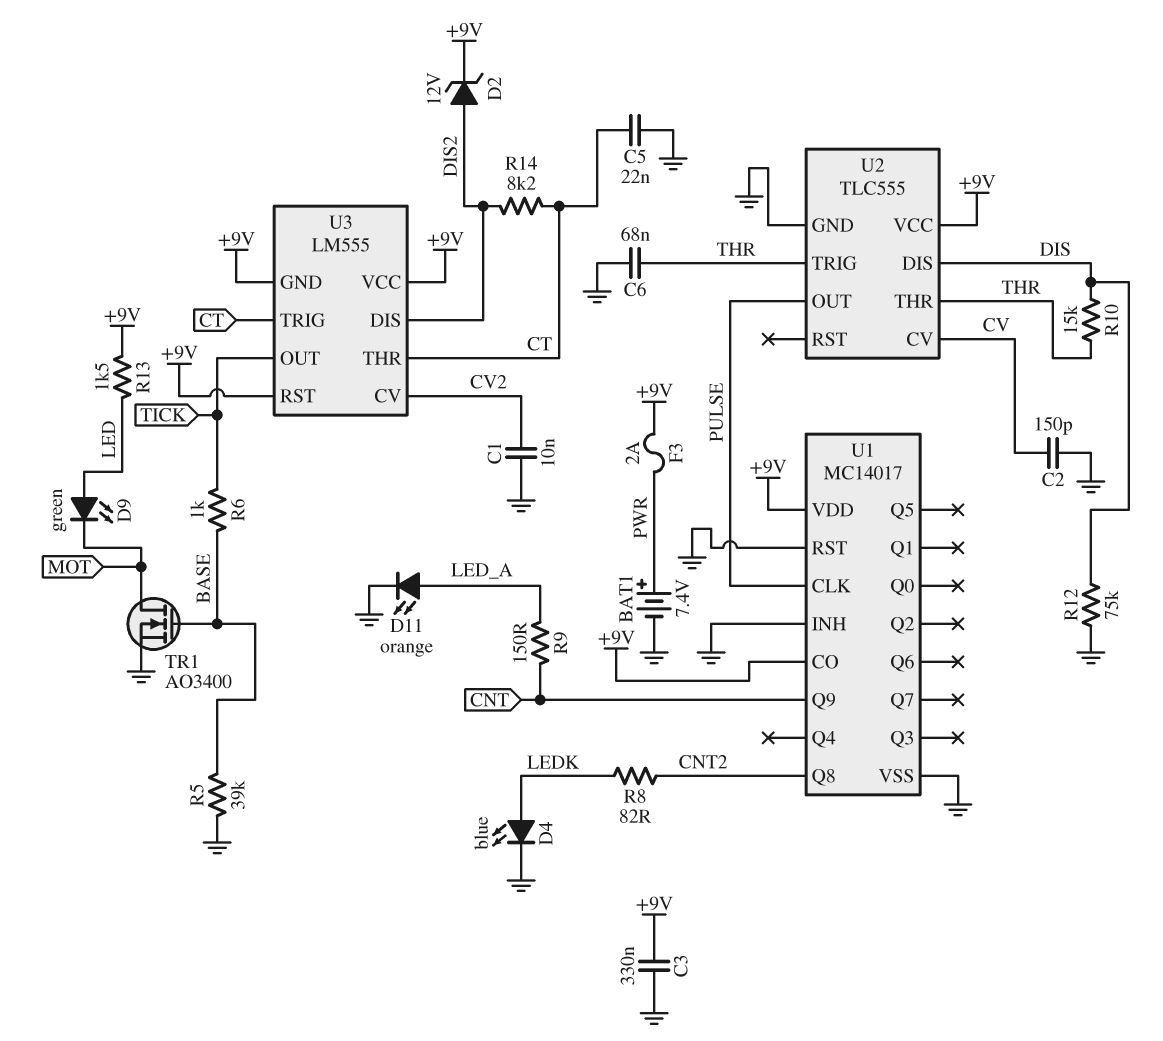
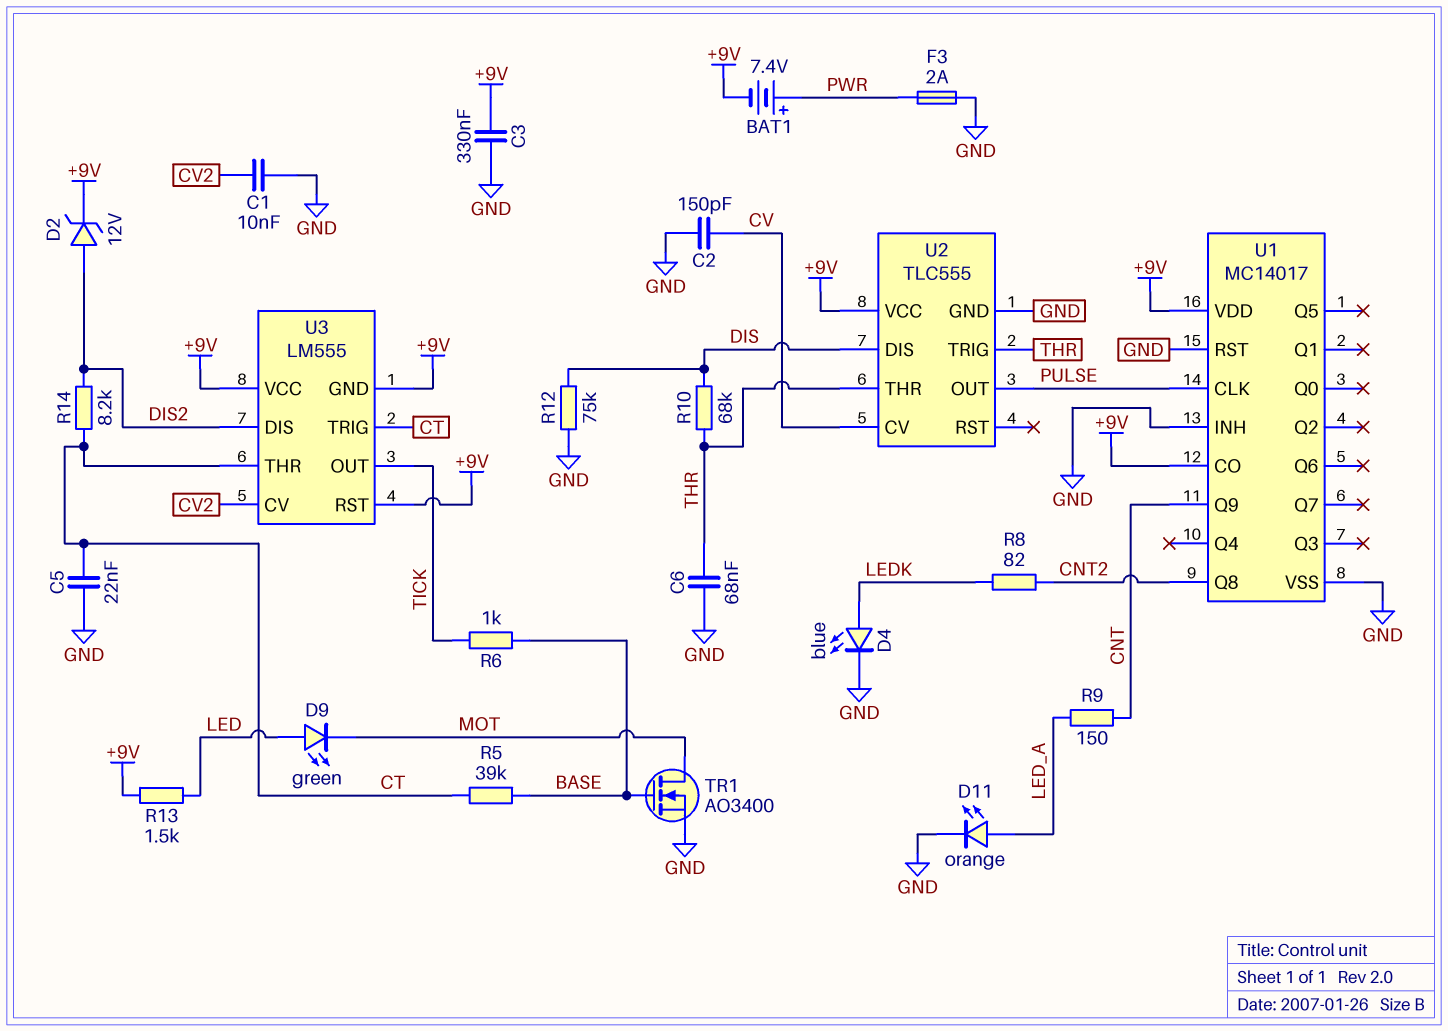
BAT1: 7.4V (plus PWR, minus GND) -> 7.4V (plus PWR, minus +9V)
F3: 2A (+9V, PWR) -> 2A (GND, PWR)
R5: 39k (BASE, GND) -> 39k (BASE, CT)
R10: 15k (DIS, THR) -> 68k (DIS, THR)

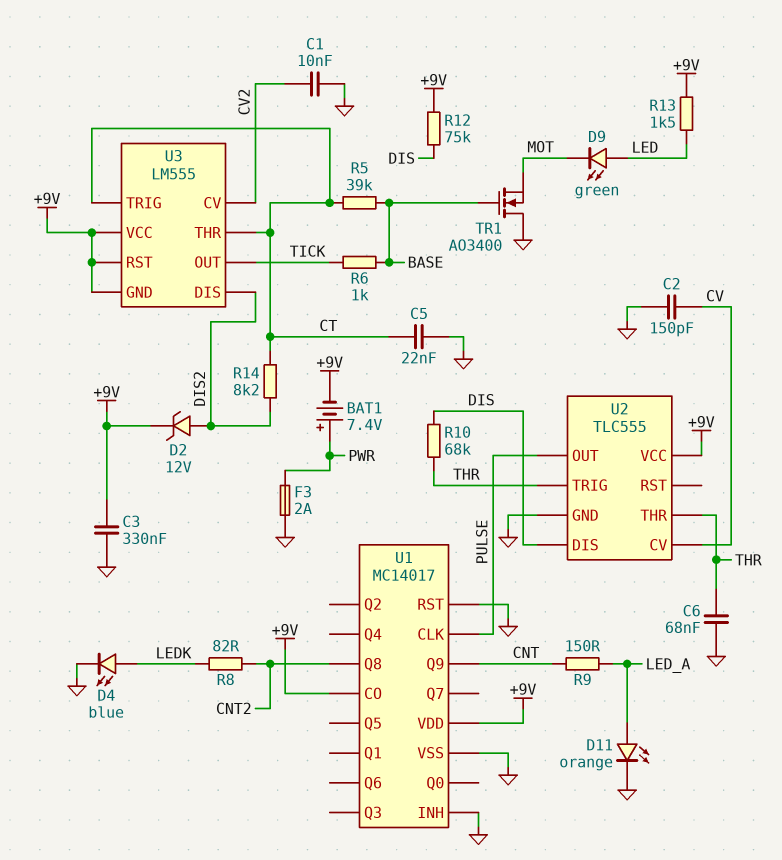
R12: 75k (DIS, GND) -> 75k (+9V, DIS)
TR1: NMOS AO3400 (G BASE, D MOT, S GND) -> NMOS AO3400 (G BASE, D GND, S MOT)

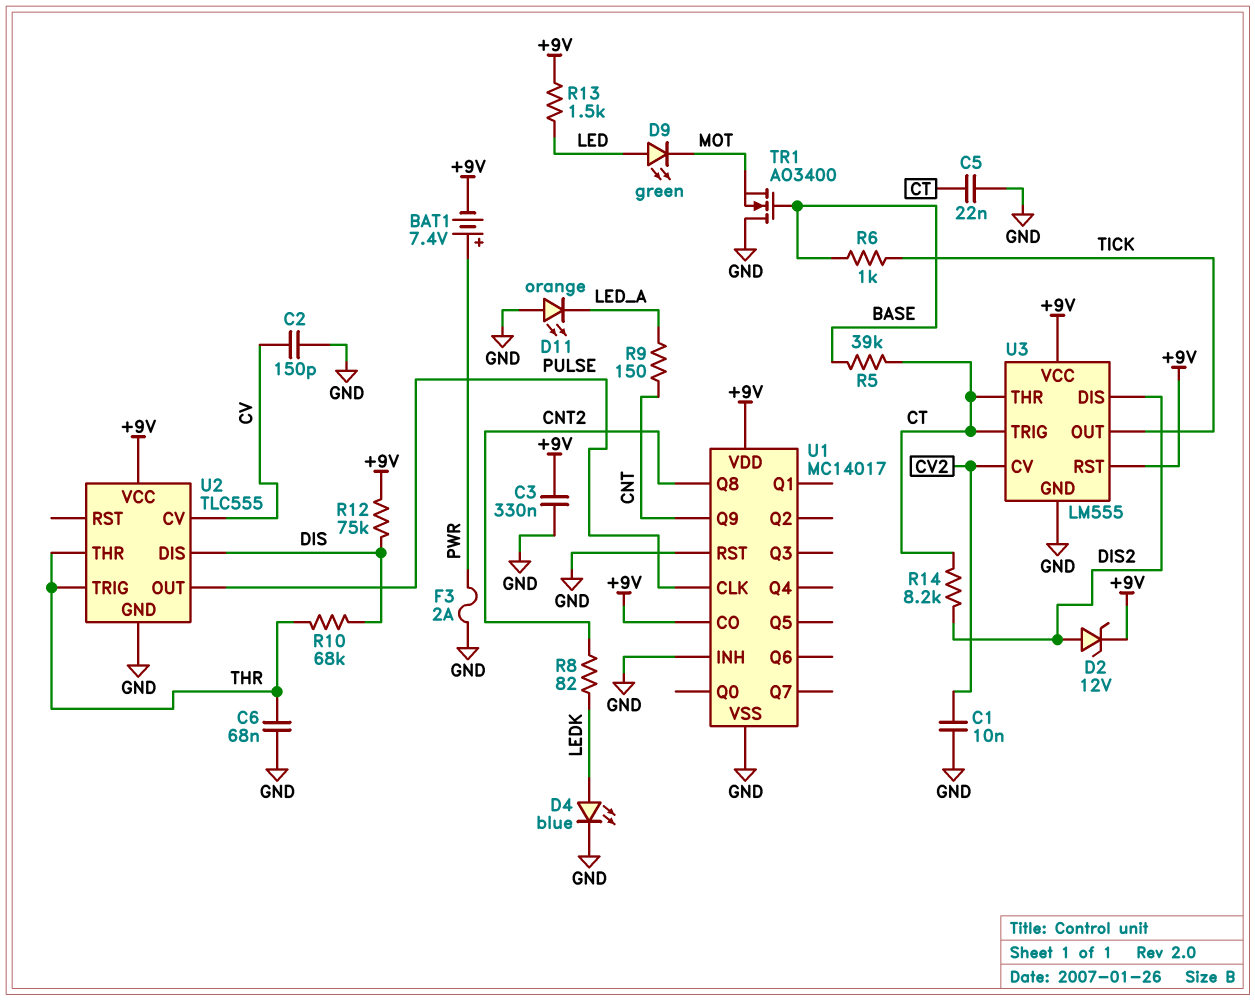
D11: LED orange (A LED_A, K GND) -> LED orange (A GND, K LED_A)
U3 pin GND: +9V -> GND

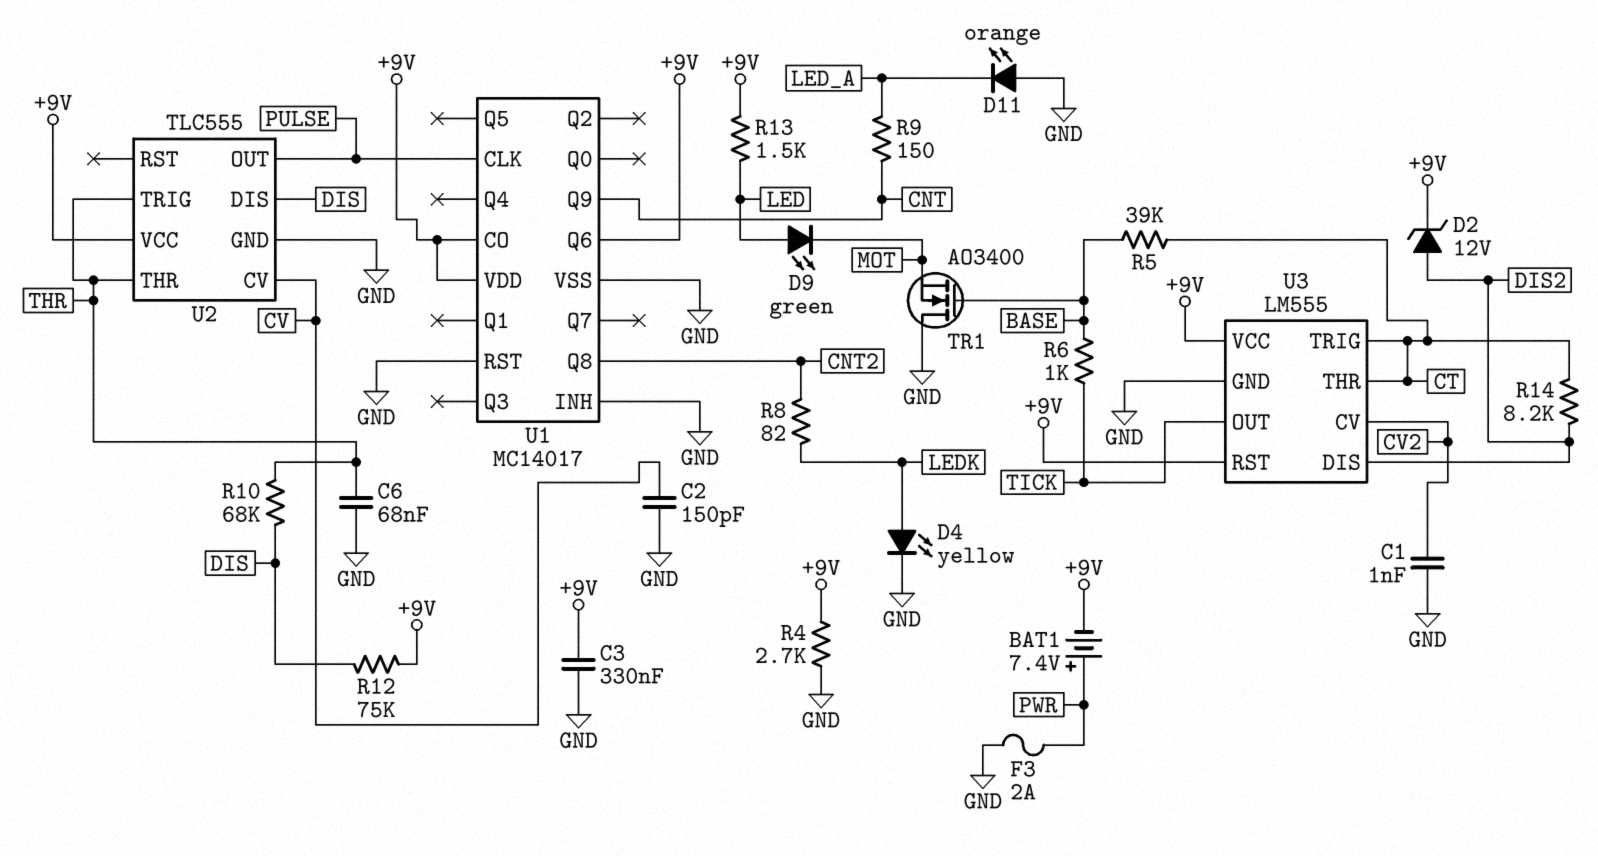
C1: 10nF (CV2, GND) -> 1nF (CV2, GND)
C5: 22nF (CT, GND) -> none
D4: LED blue (A LEDK, K GND) -> LED yellow (A LEDK, K GND)
R4: none -> 2.7k (+9V, GND)
U1 pin Q6: none -> +9V

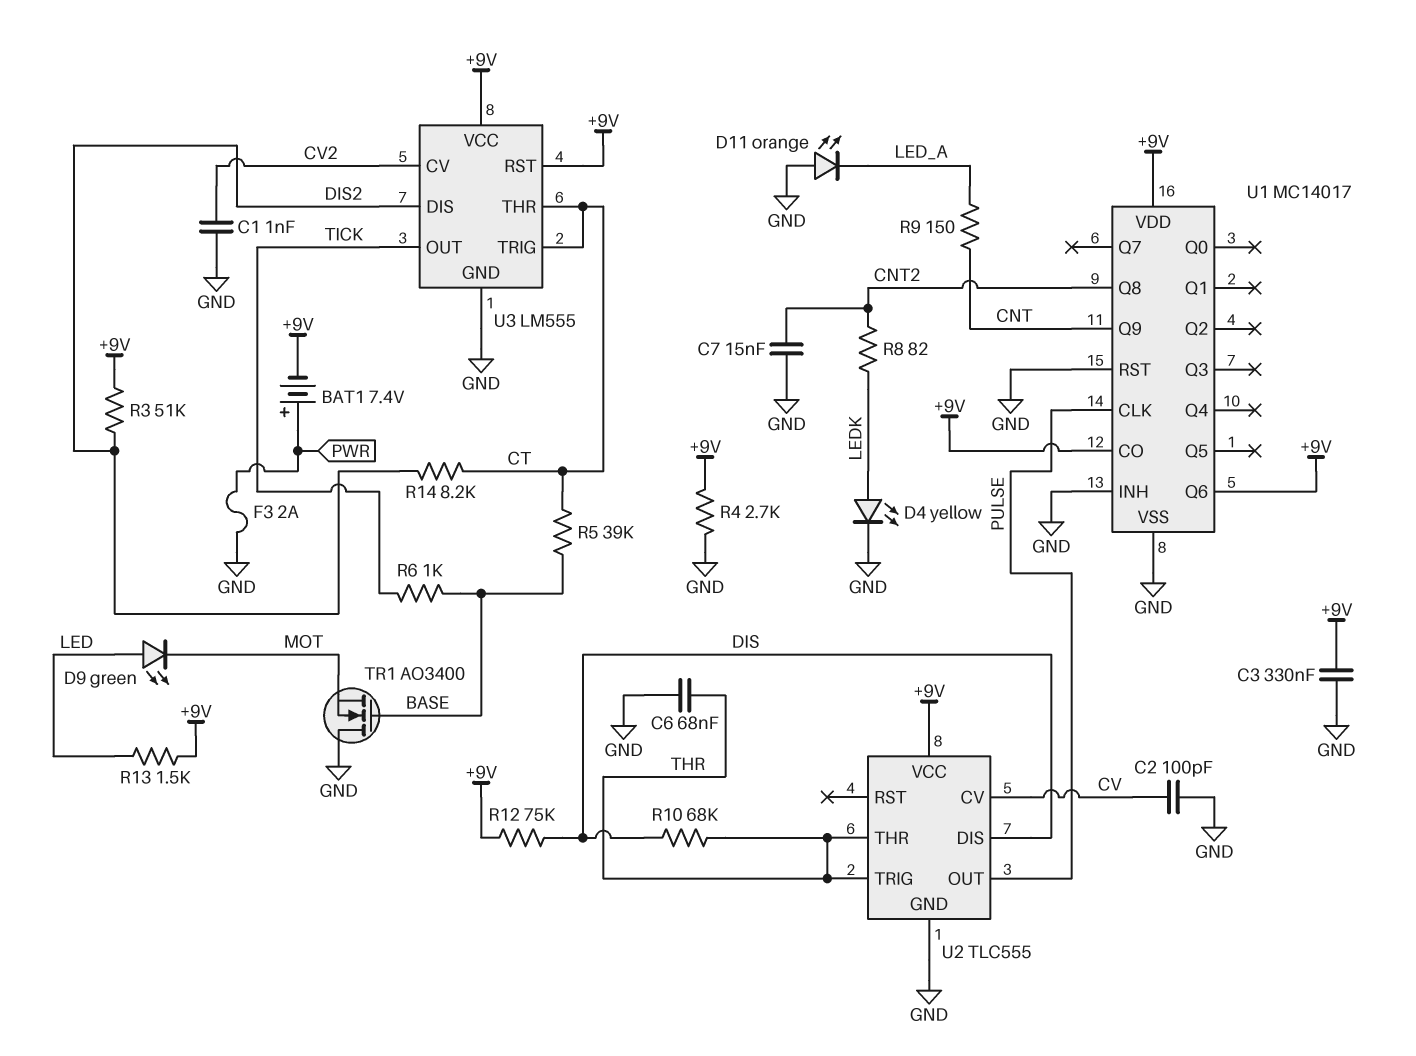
C2: 150pF (CV, GND) -> 100pF (CV, GND)
C7: none -> 15nF (CNT2, GND)
D2: zener 12V (A DIS2, K +9V) -> none
R3: none -> 51k (+9V, DIS2)

